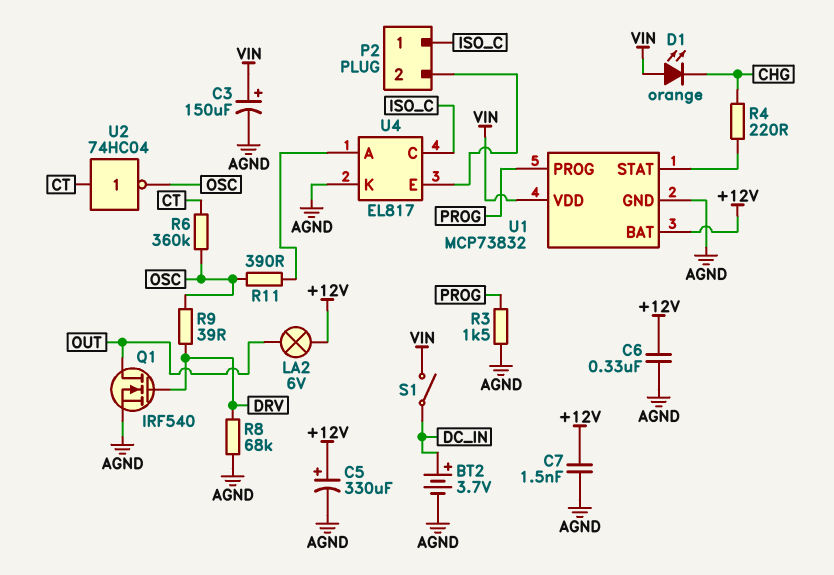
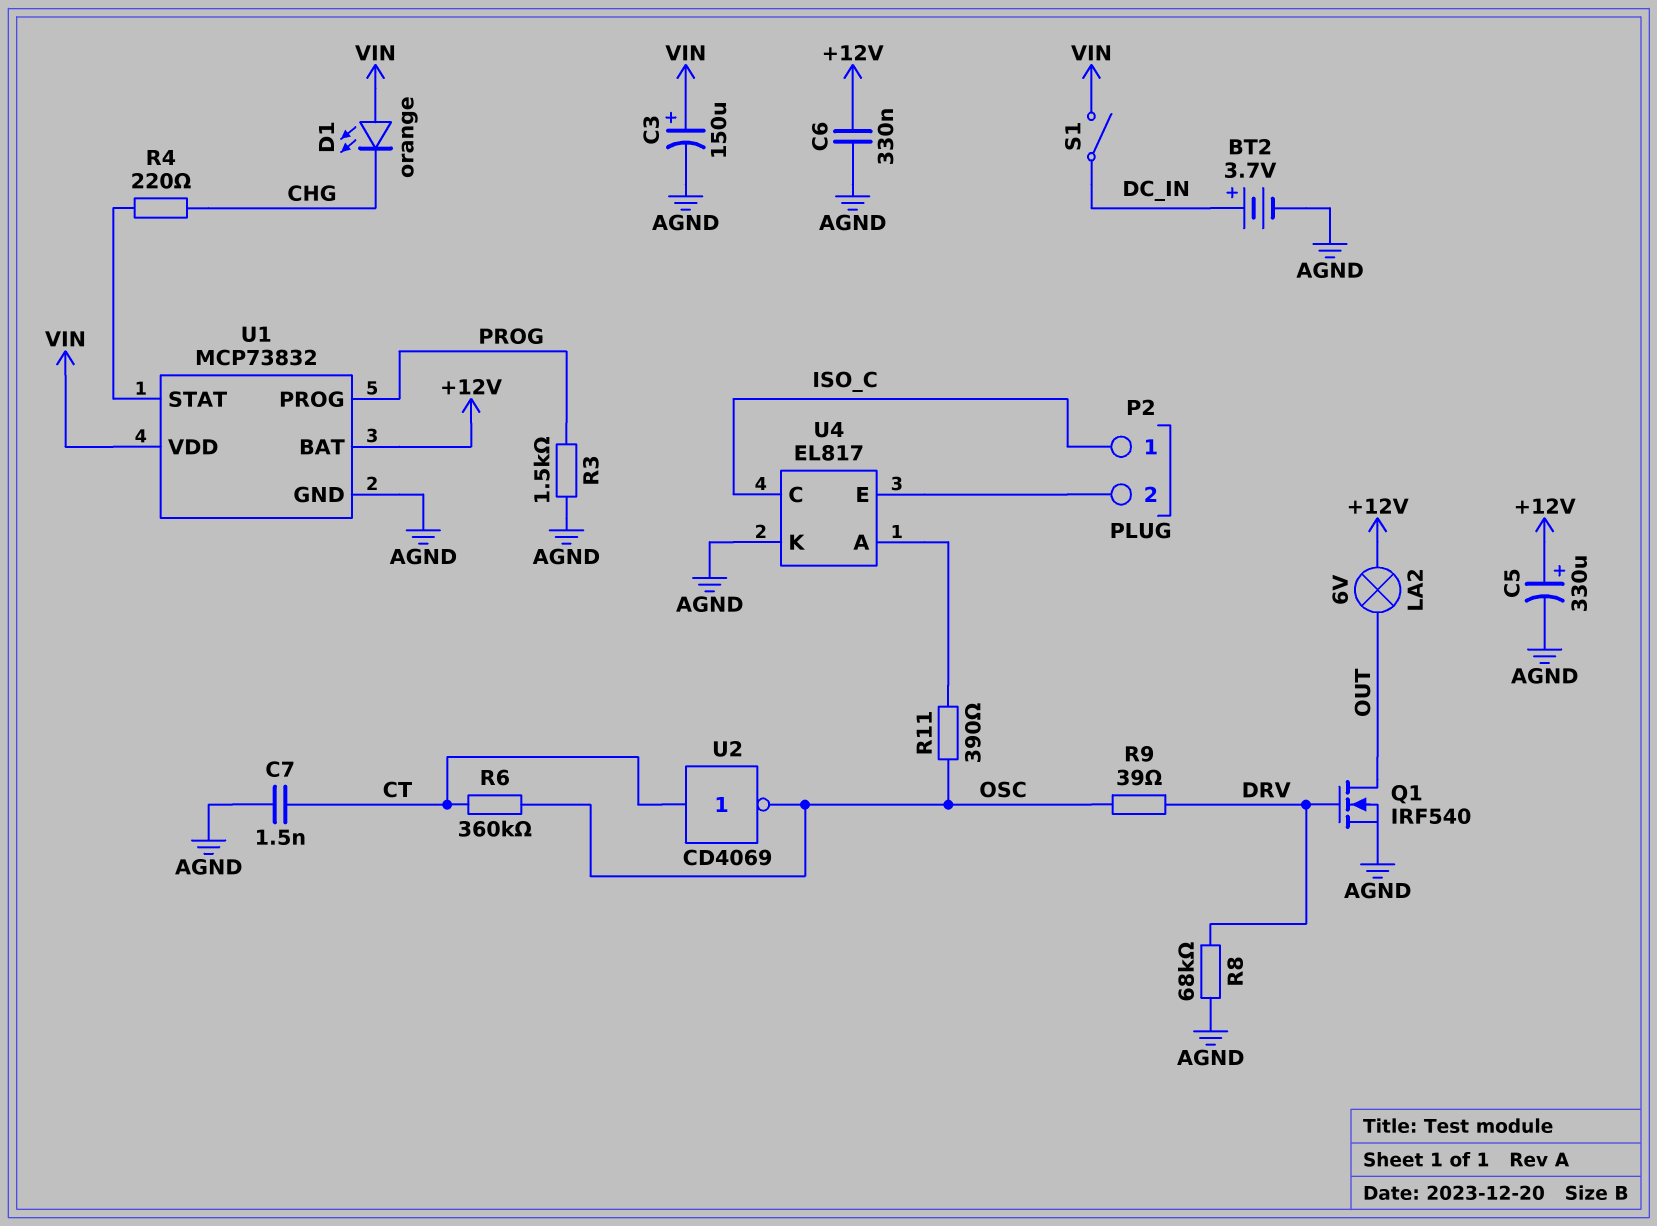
C7: 1.5nF (+12V, AGND) -> 1.5nF (AGND, CT)
U2: NOT 74HC04 (in CT, out OSC) -> NOT CD4069 (in CT, out OSC)

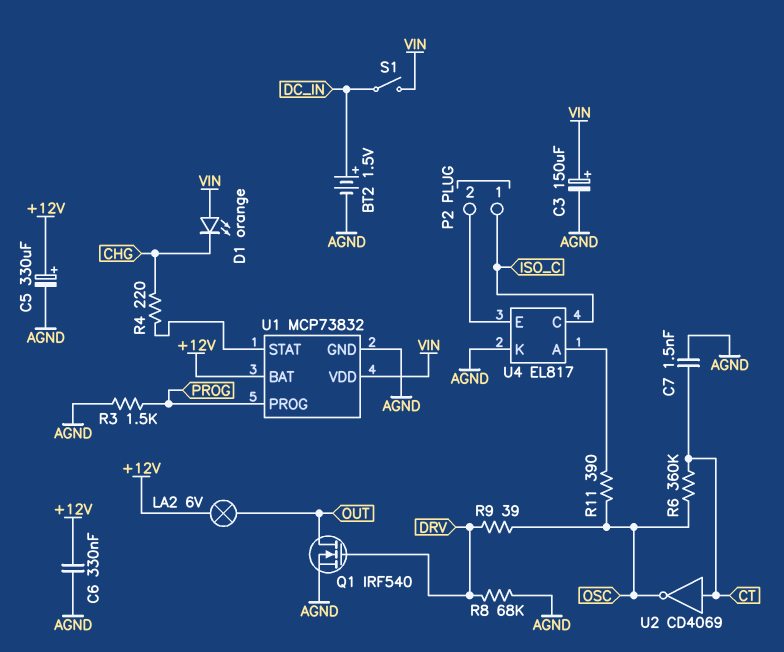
BT2: 3.7V (plus DC_IN, minus AGND) -> 1.5V (plus DC_IN, minus AGND)

